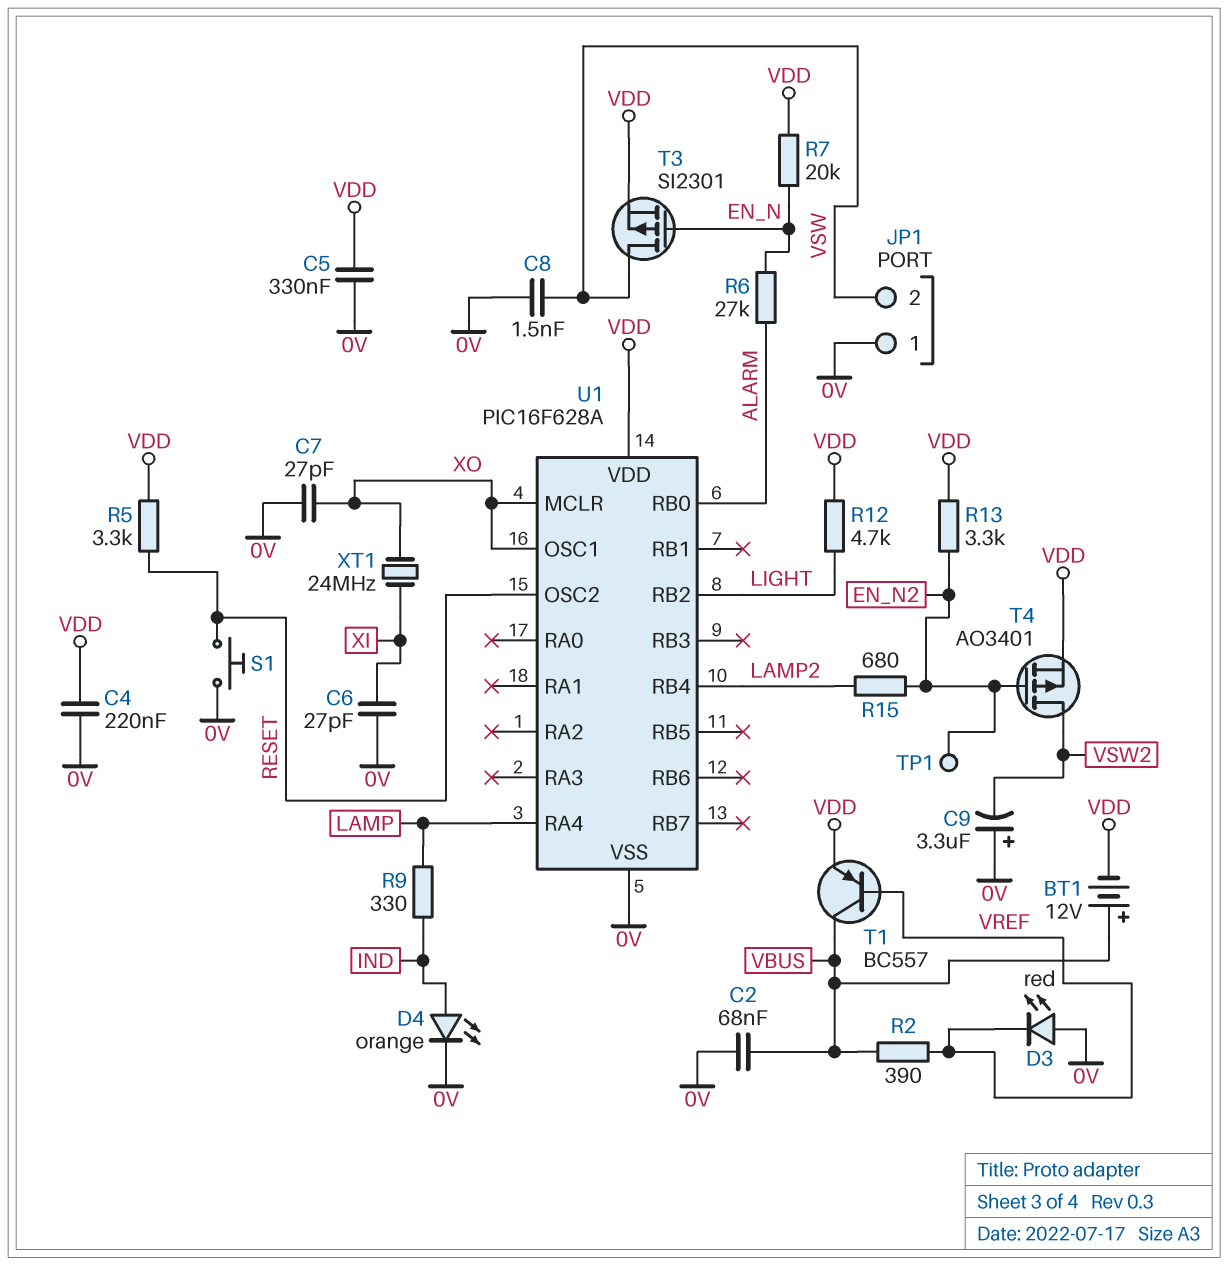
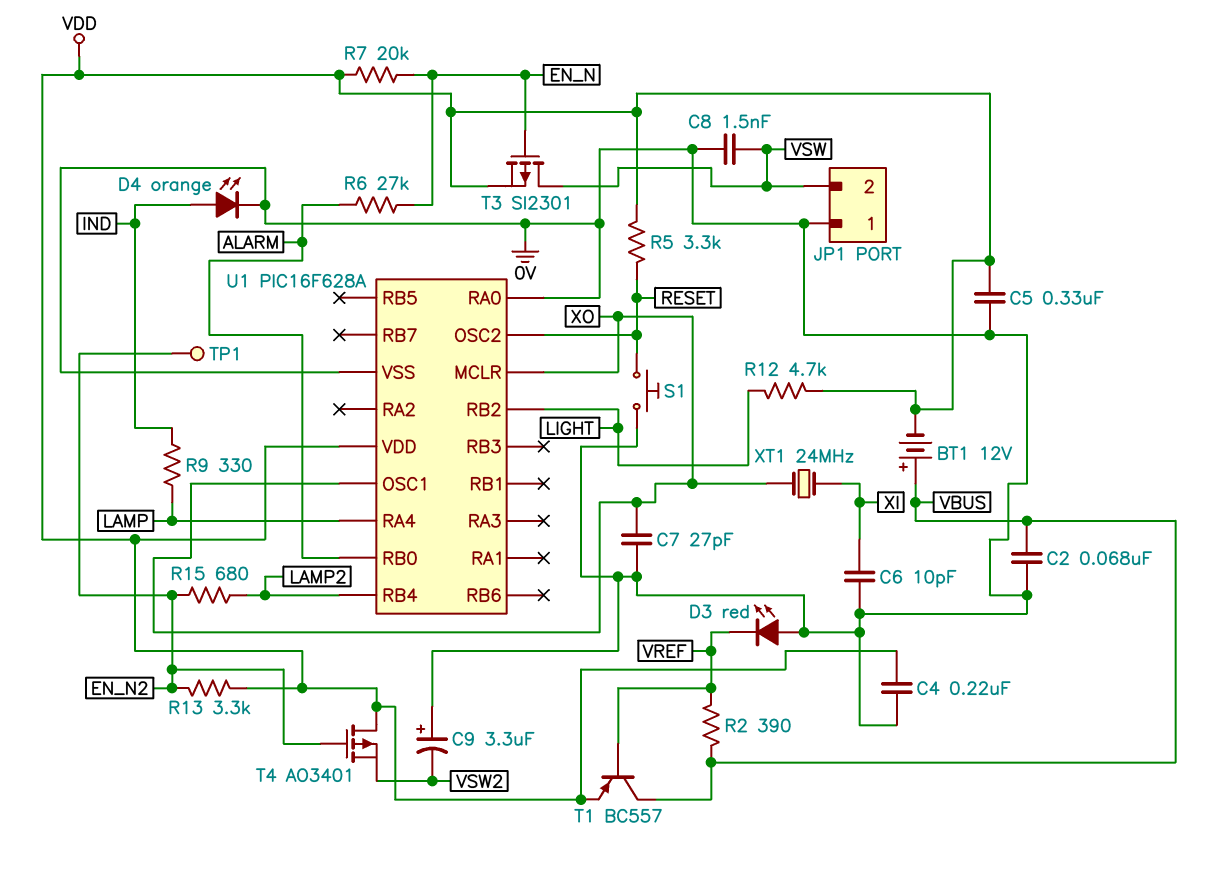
C6: 27pF (0V, XI) -> 10pF (0V, XI)
T4: PMOS AO3401 (G EN_N2, D VSW2, S VDD) -> PMOS AO3401 (G EN_N2, D VDD, S VSW2)
U1 pin RA0: none -> 0V

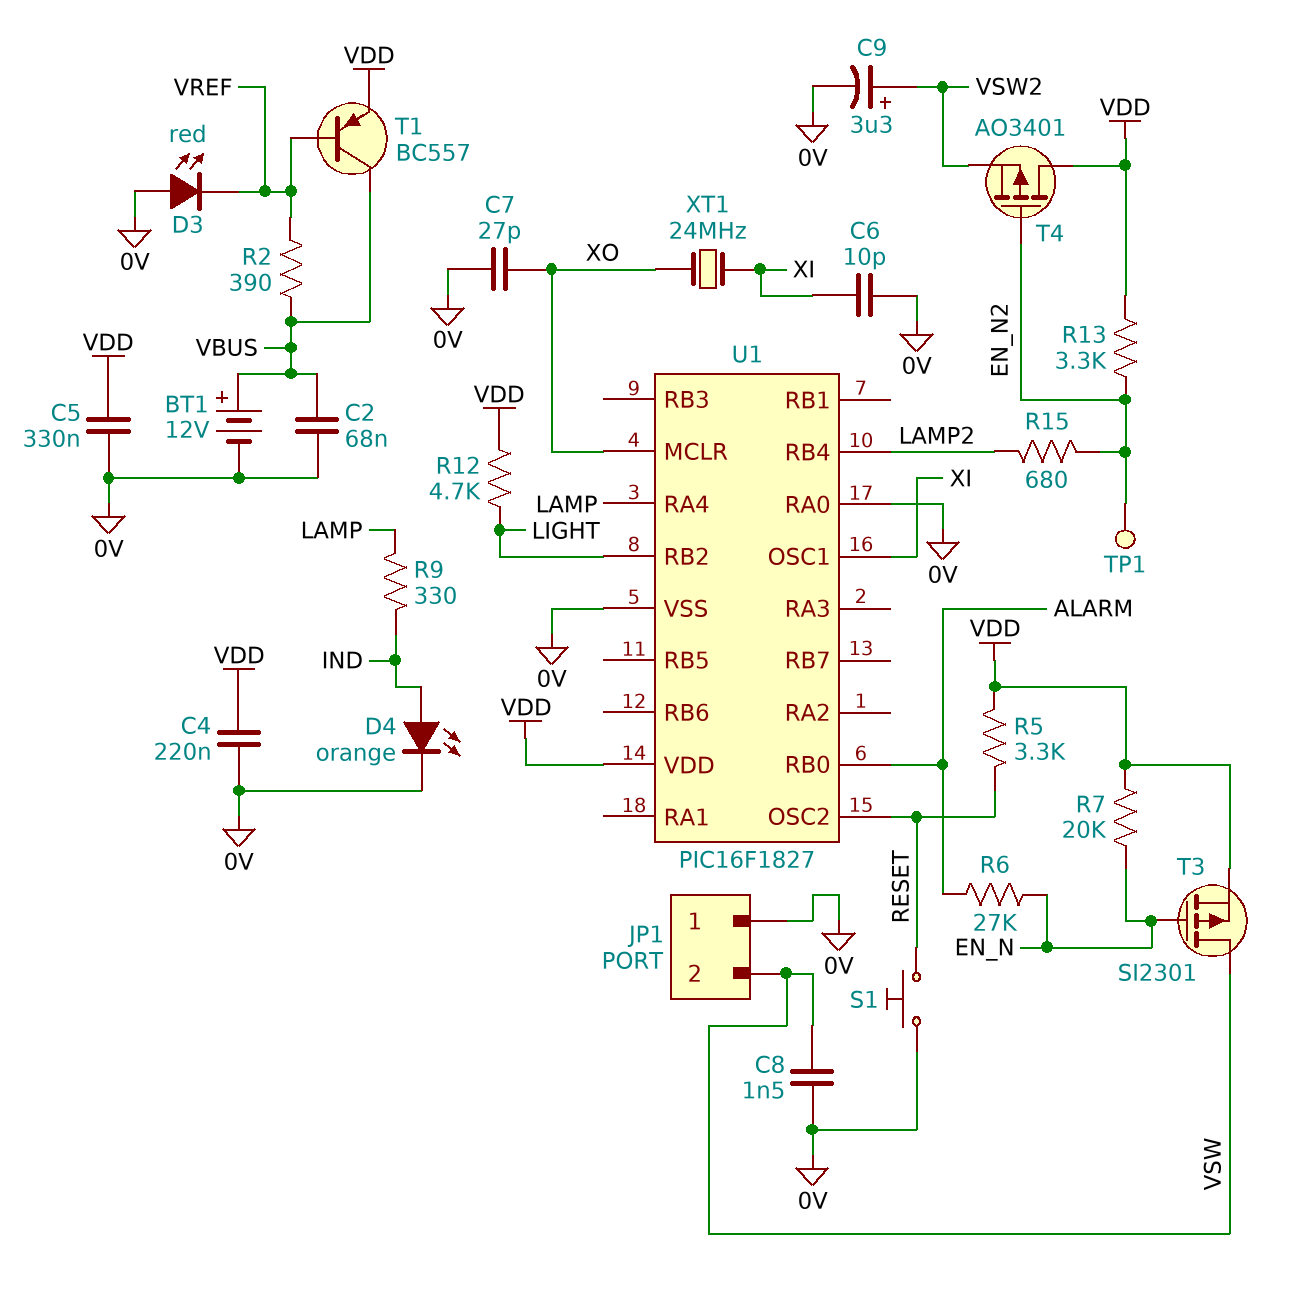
BT1: 12V (plus VBUS, minus VDD) -> 12V (plus VBUS, minus 0V)
C9: 3.3uF (plus 0V, minus VSW2) -> 3.3uF (plus VSW2, minus 0V)
U1: PIC16F628A -> PIC16F1827
U1 pin OSC1: XO -> XI

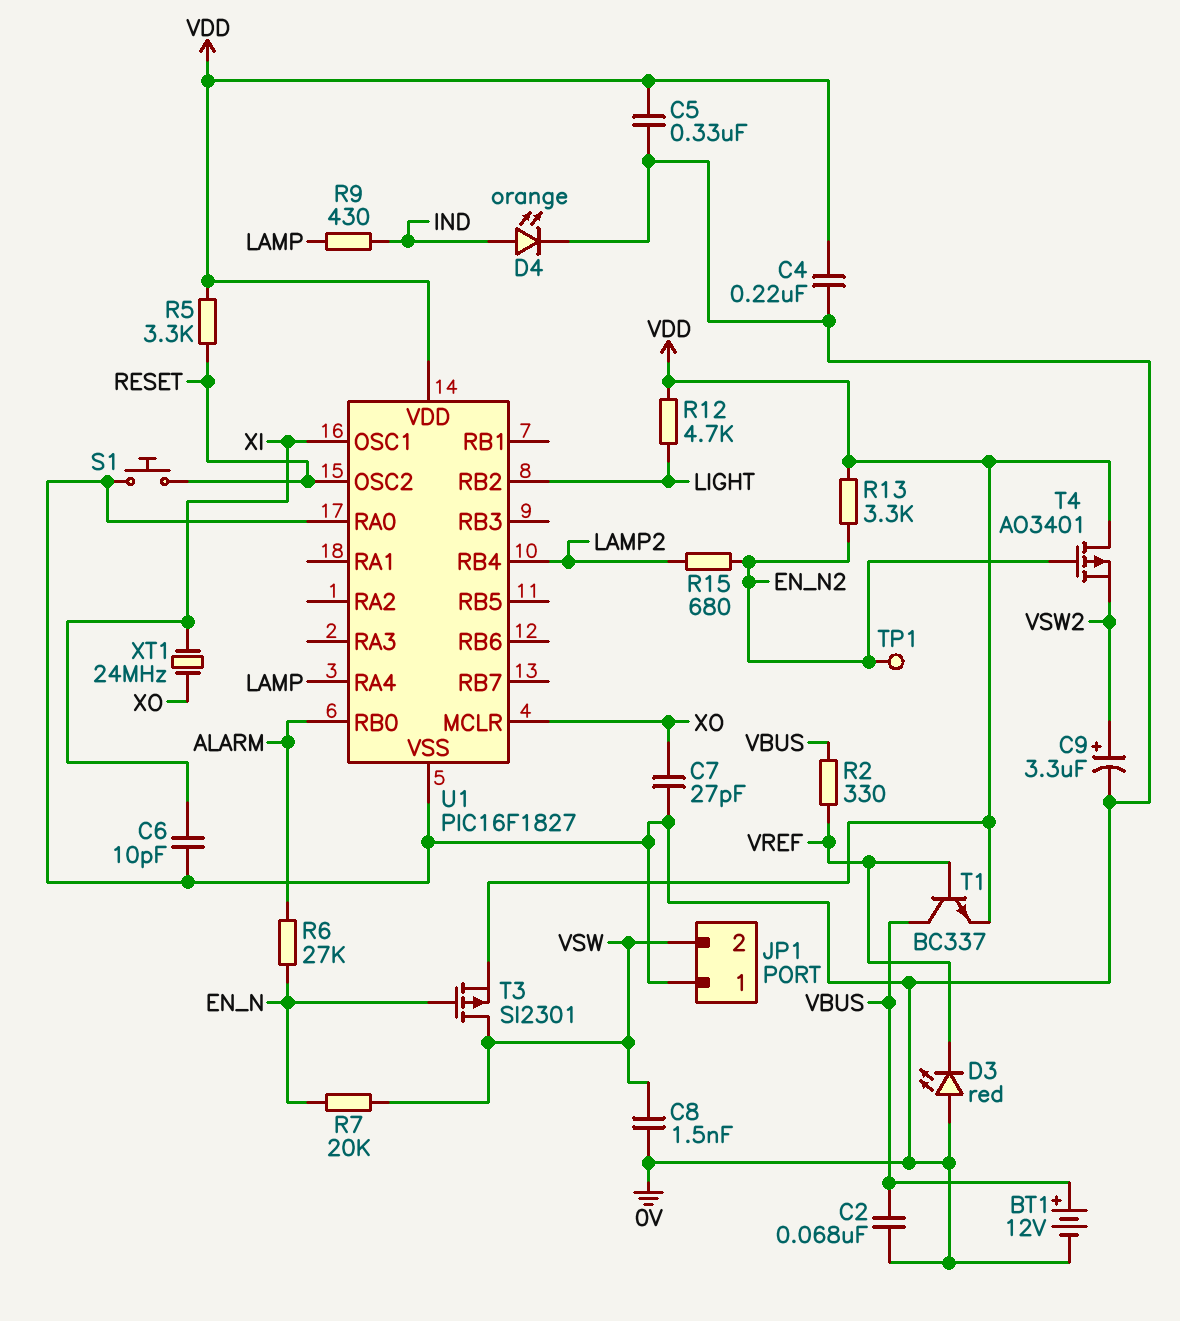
R2: 390 (VBUS, VREF) -> 330 (VBUS, VREF)
R7: 20k (EN_N, VDD) -> 20k (EN_N, VSW)
R9: 330 (IND, LAMP) -> 430 (IND, LAMP)
T1: PNP BC557 (B VREF, C VBUS, E VDD) -> NPN BC337 (B VREF, C VBUS, E VDD)

